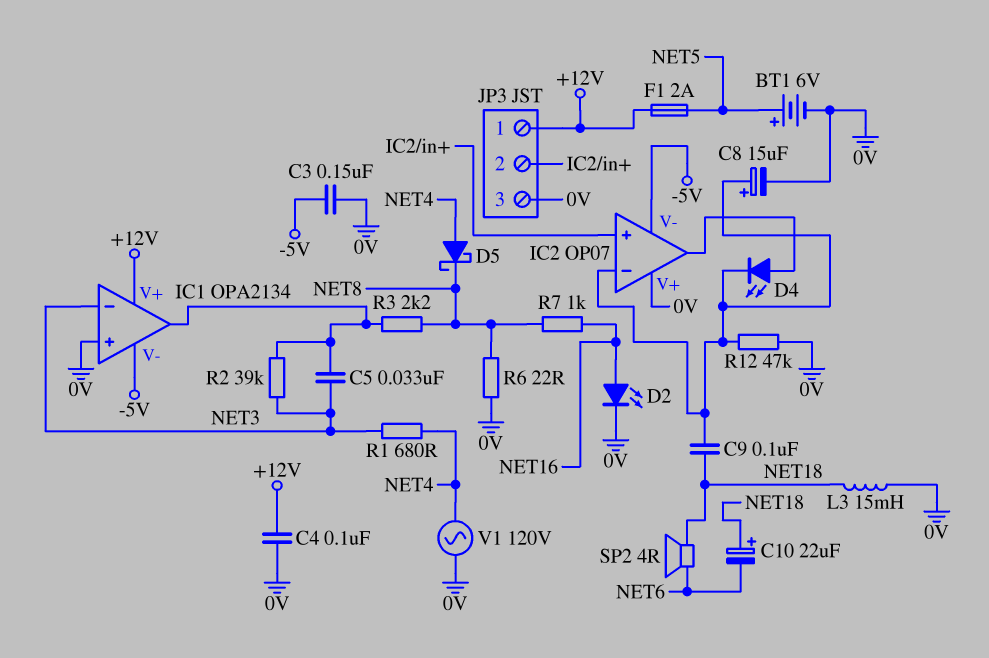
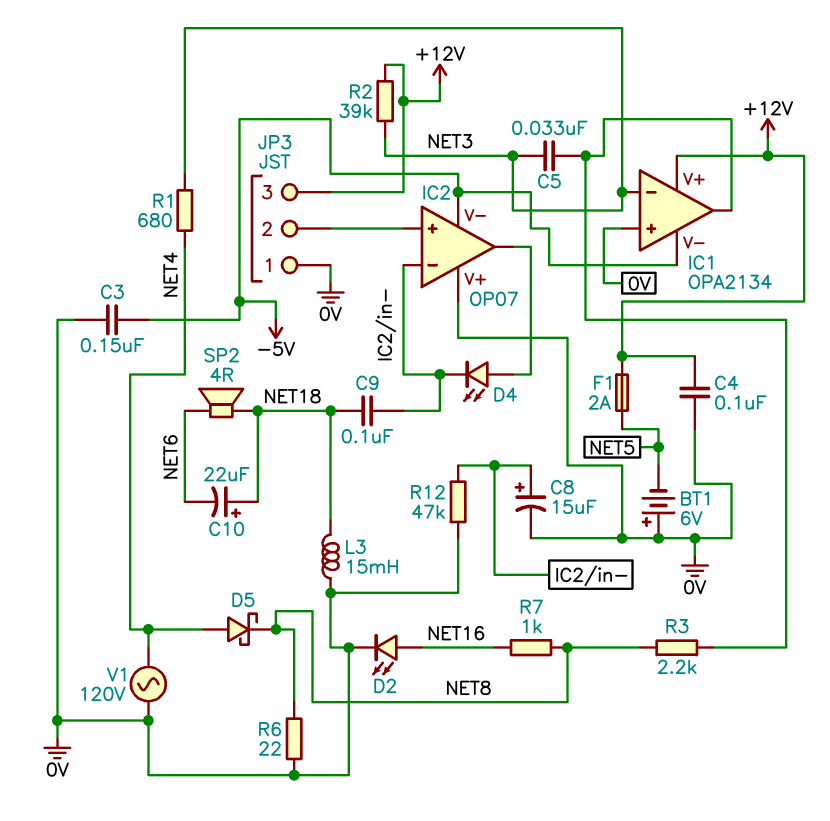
BT1: 6V (plus NET5, minus 0V) -> 6V (plus 0V, minus NET5)
JP3 pin 1: +12V -> 0V
JP3 pin 3: 0V -> +12V
R2: 39k (IC1/out, NET3) -> 39k (+12V, NET3)

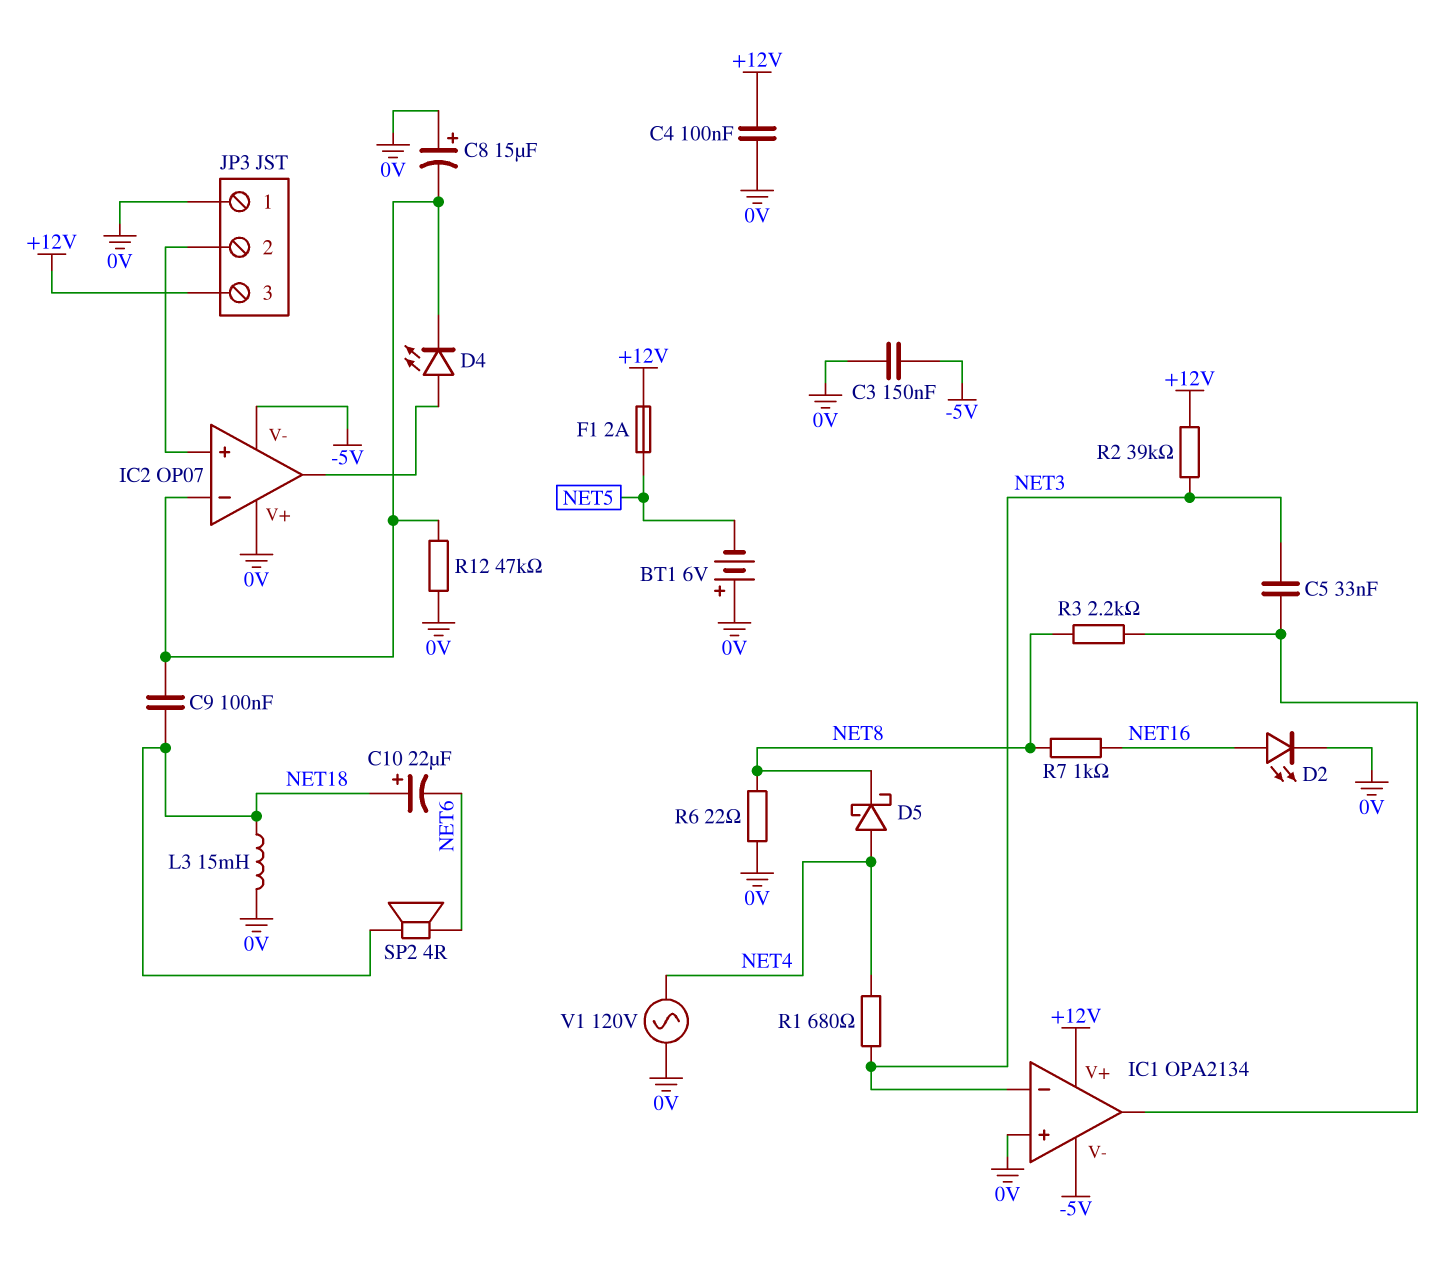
C8: 15uF (plus IC2/in-, minus 0V) -> 15uF (plus 0V, minus IC2/in-)

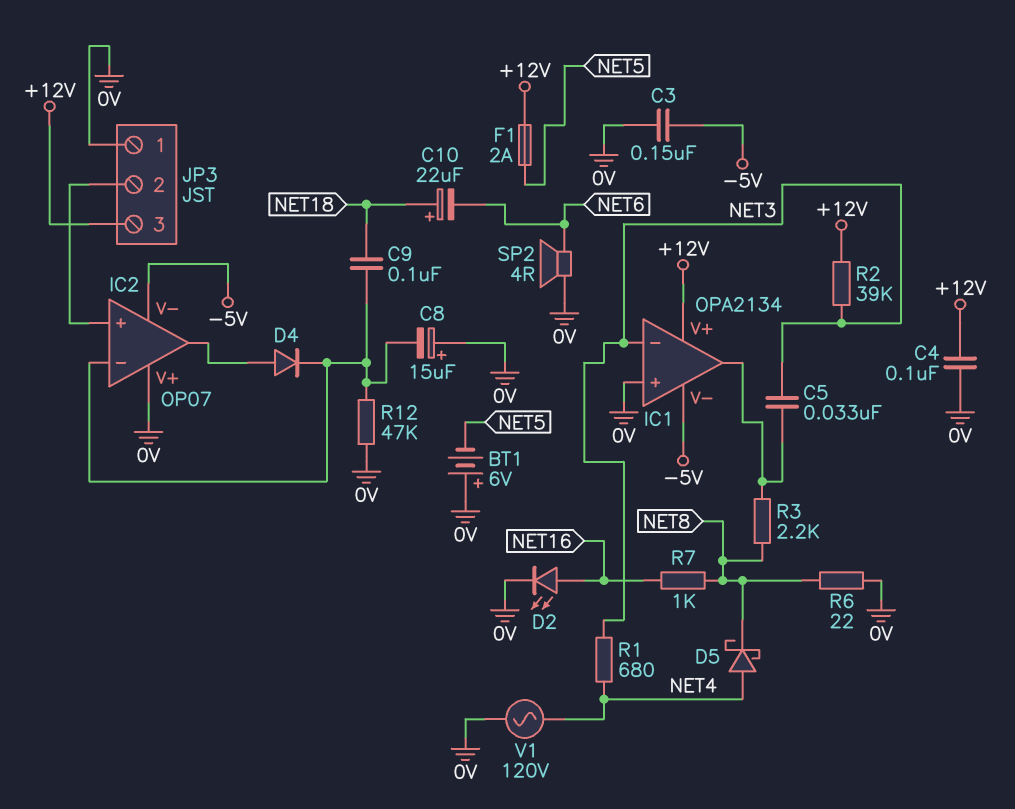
D4: LED (A IC2/out, K IC2/in-) -> diode (A IC2/out, K IC2/in-)
L3: 15mH (0V, NET18) -> none
SP2: speaker 4R (NET6, NET18) -> speaker 4R (0V, NET6)

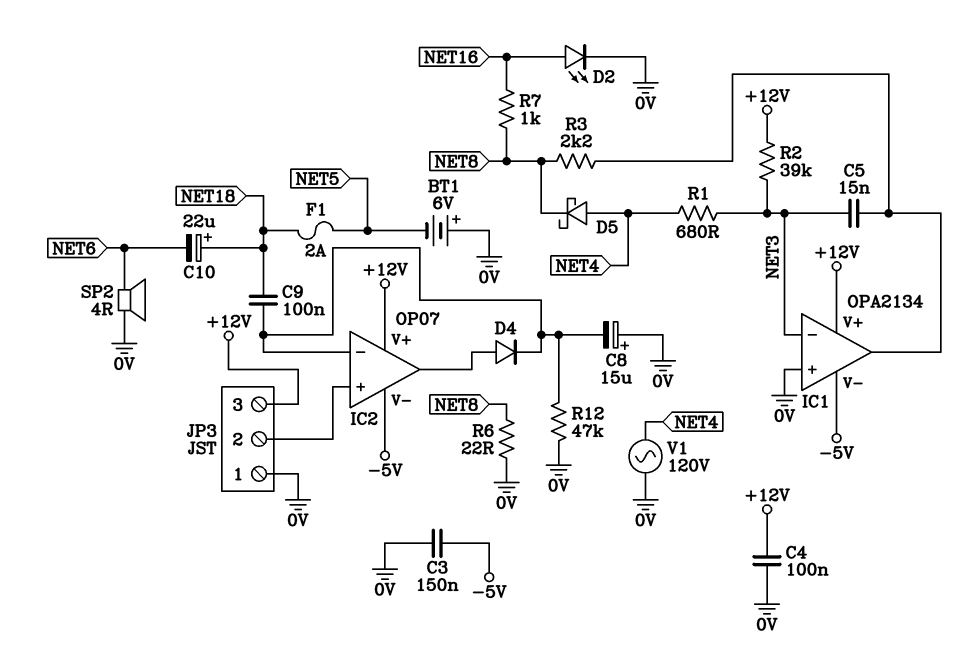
C5: 33nF (IC1/out, NET3) -> 15nF (IC1/out, NET3)
F1: 2A (+12V, NET5) -> 2A (NET5, NET18)
IC2 pin V+: 0V -> +12V

